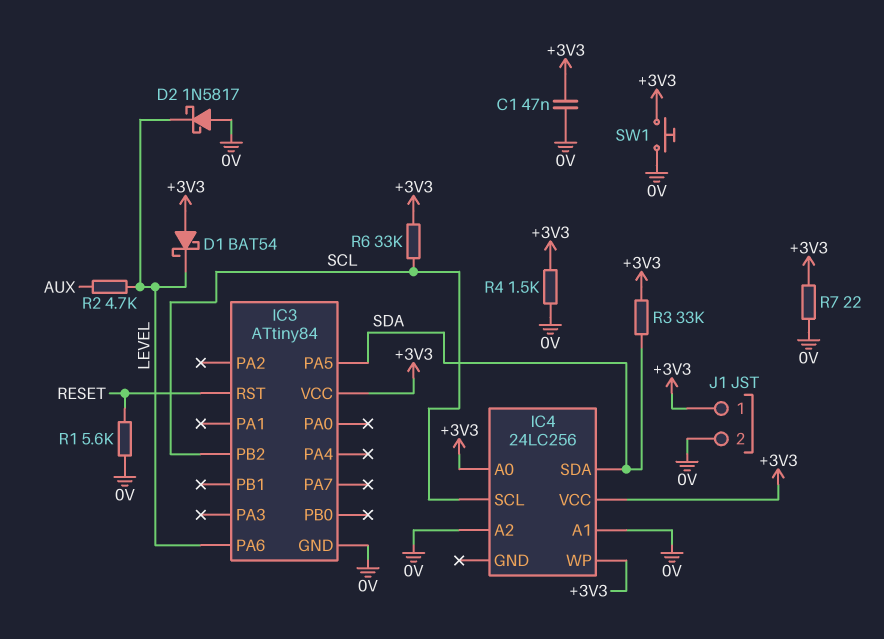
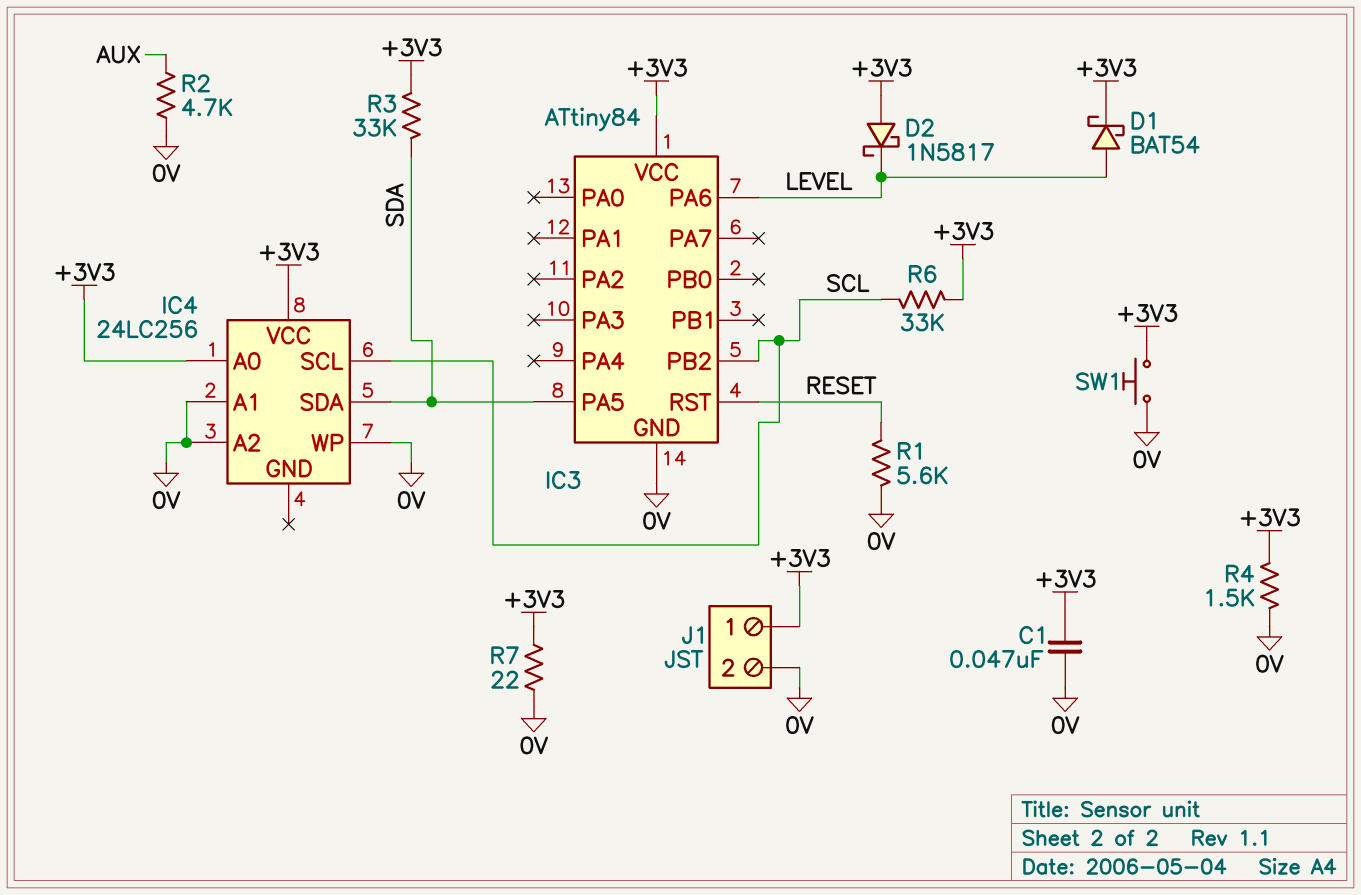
D1: schottky BAT54 (A +3V3, K LEVEL) -> schottky BAT54 (A LEVEL, K +3V3)
D2: schottky 1N5817 (A 0V, K LEVEL) -> schottky 1N5817 (A +3V3, K LEVEL)
IC4 pin WP: +3V3 -> 0V
R2: 4.7k (AUX, LEVEL) -> 4.7k (0V, AUX)

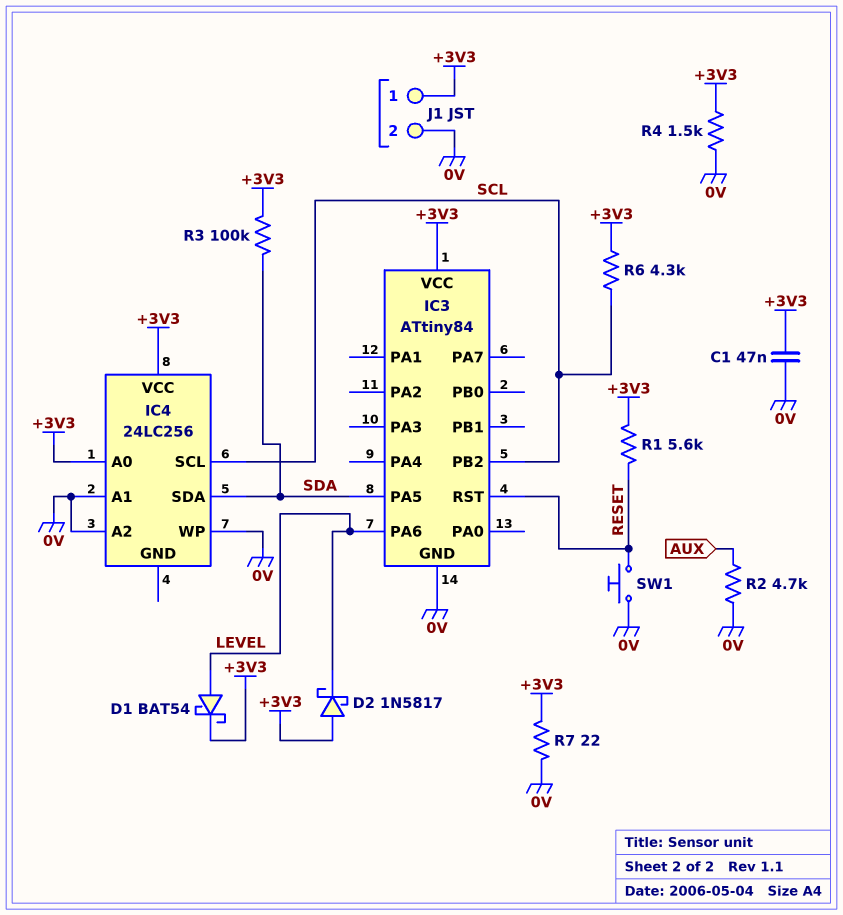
R1: 5.6k (0V, RESET) -> 5.6k (+3V3, RESET)
R3: 33k (+3V3, SDA) -> 100k (+3V3, SDA)
R6: 33k (+3V3, SCL) -> 4.3k (+3V3, SCL)
SW1: button (+3V3, 0V) -> button (0V, RESET)

